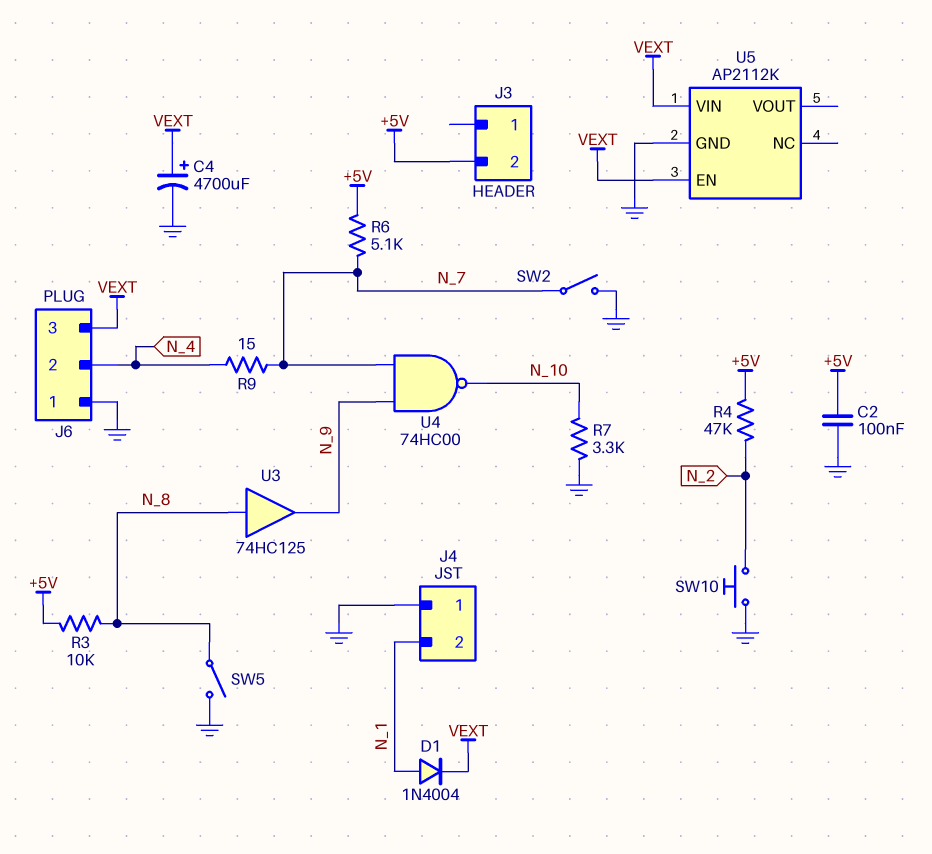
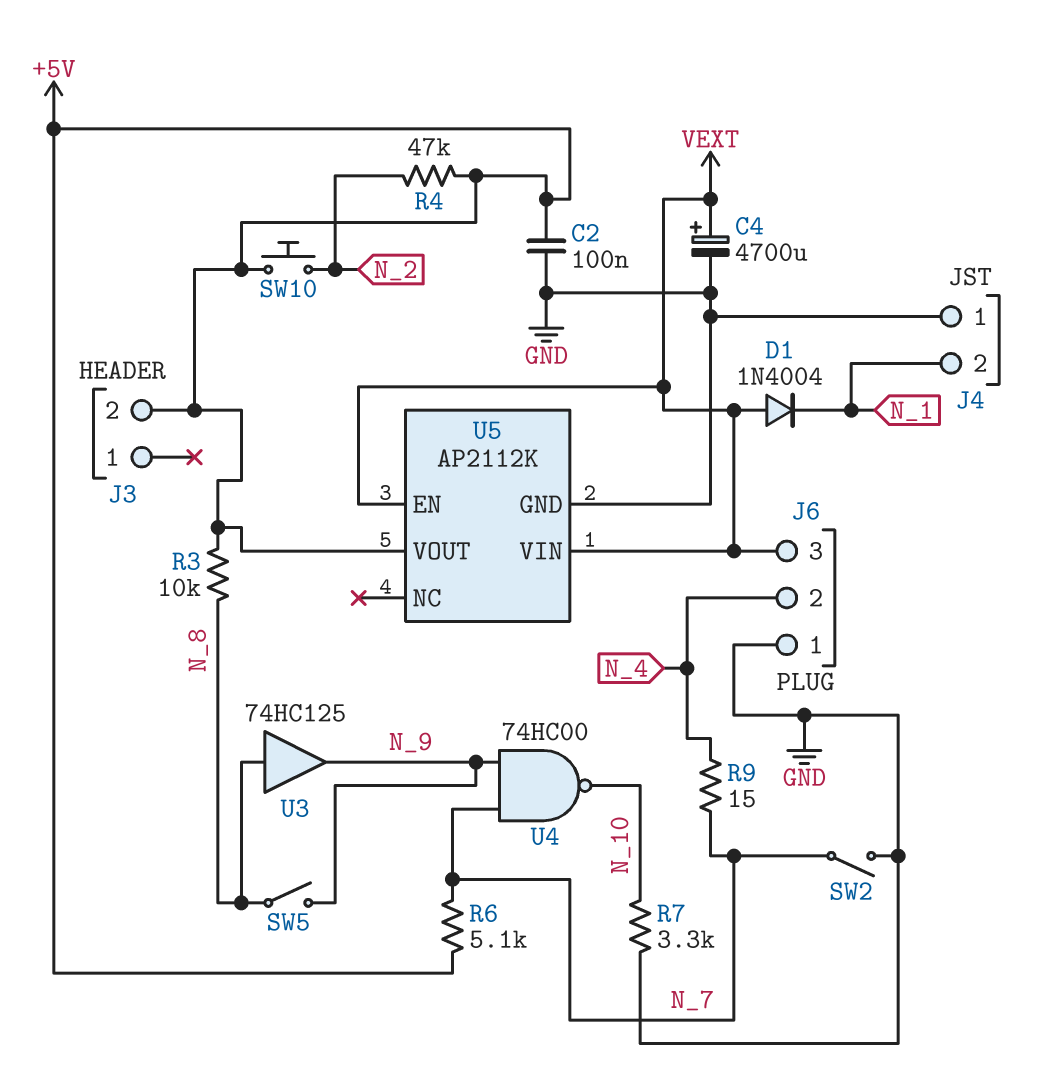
D1: diode 1N4004 (A N_1, K VEXT) -> diode 1N4004 (A VEXT, K N_1)
SW5: switch (GND, N_8) -> switch (N_8, N_9)
SW10: button (GND, N_2) -> button (+5V, N_2)
U5 pin VOUT: none -> +5V

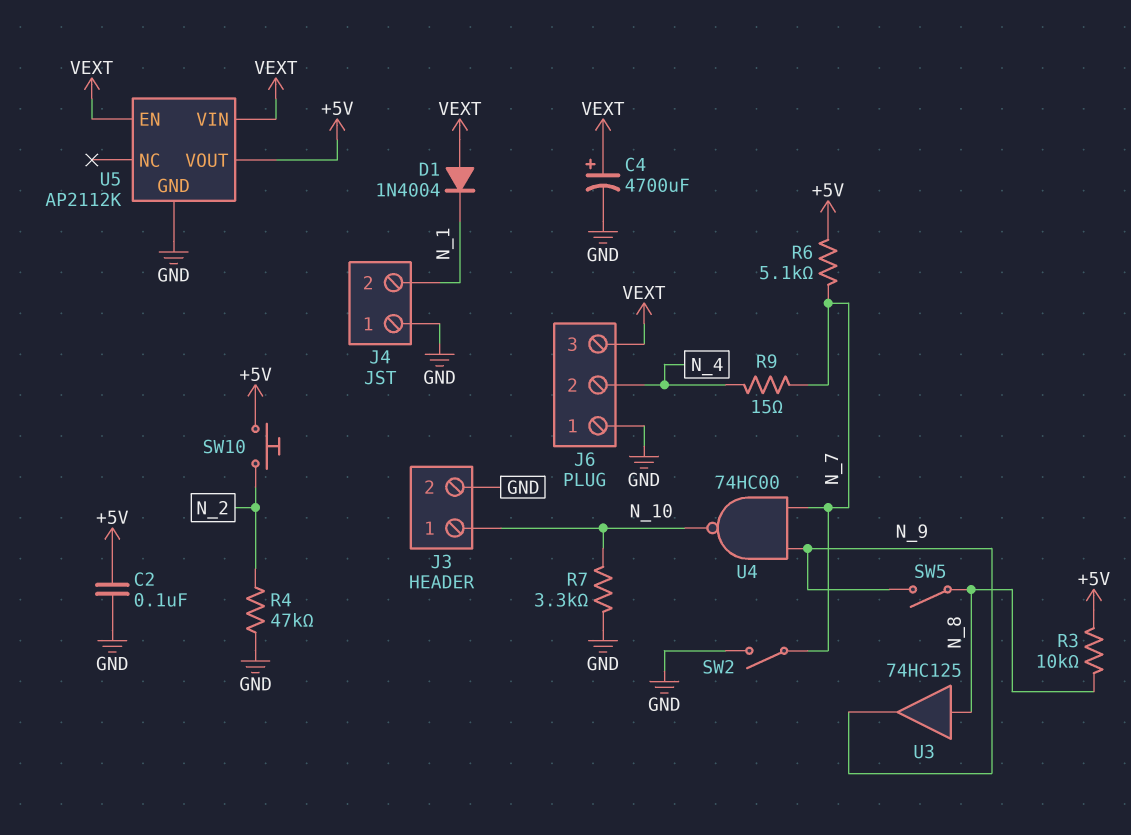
J3 pin 1: none -> N_10
J3 pin 2: +5V -> GND
R4: 47k (+5V, N_2) -> 47k (GND, N_2)

